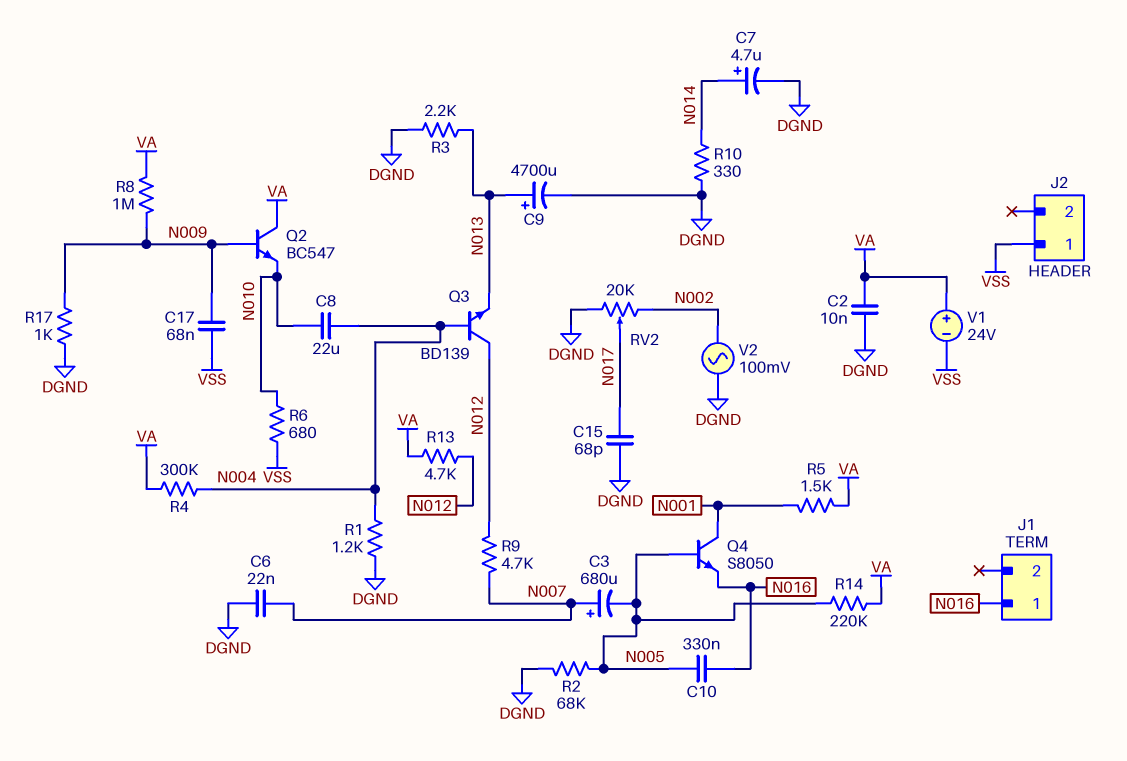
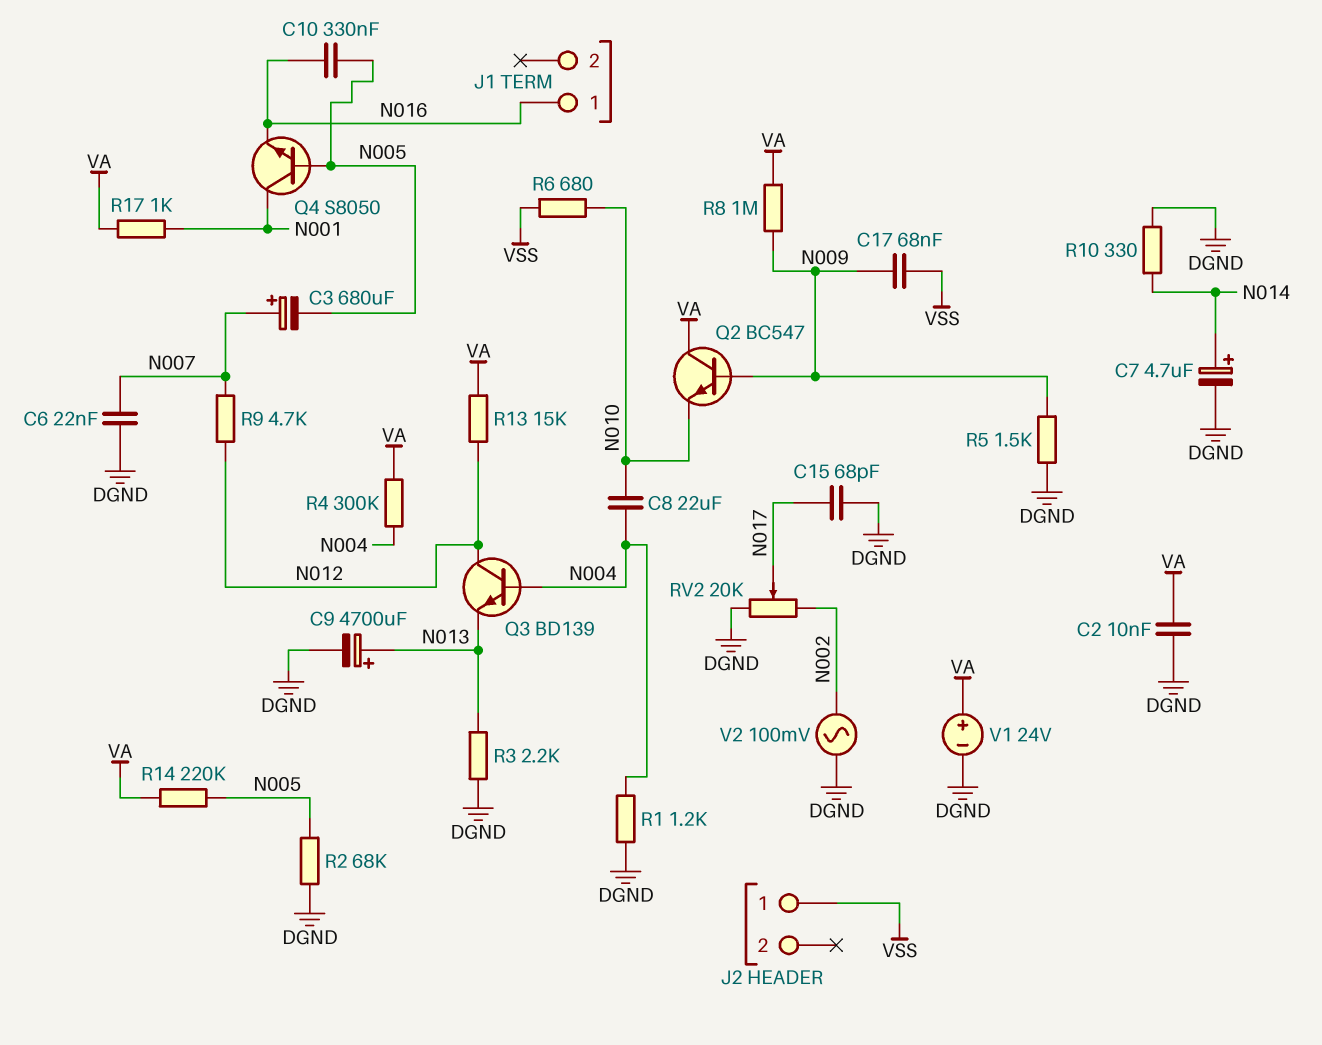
R5: 1.5k (N001, VA) -> 1.5k (DGND, N009)
R13: 4.7k (N012, VA) -> 15k (N012, VA)
R17: 1k (DGND, N009) -> 1k (N001, VA)
V1: 24V (plus VA, minus VSS) -> 24V (plus VA, minus DGND)

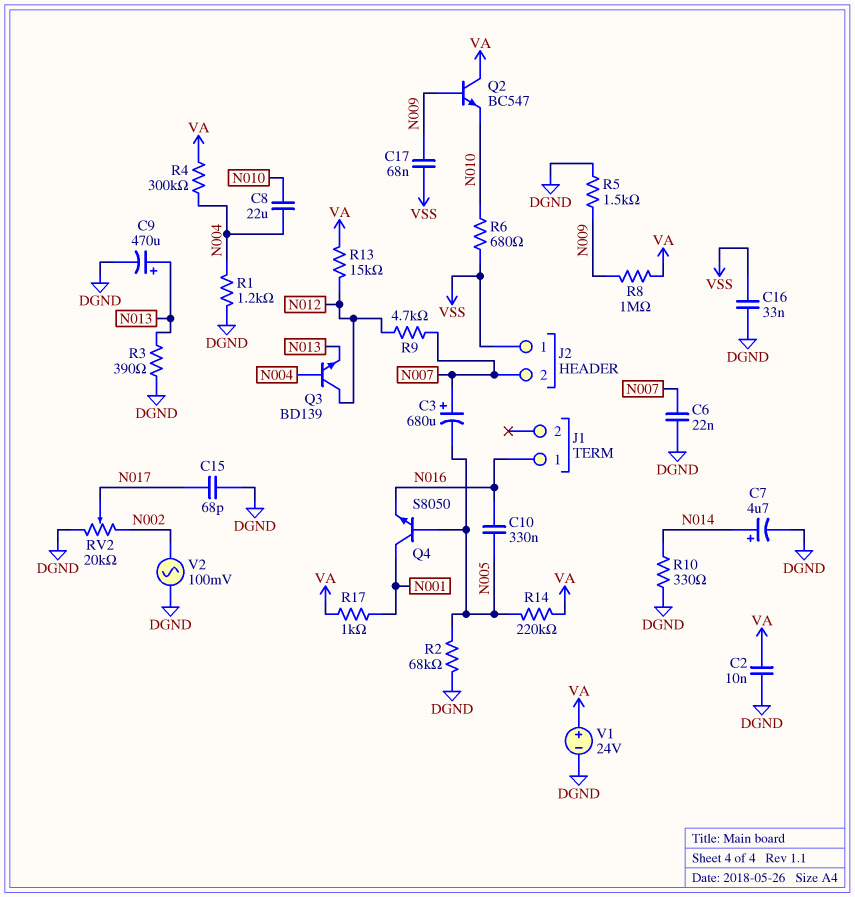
C9: 4700uF (plus N013, minus DGND) -> 470uF (plus N013, minus DGND)
C16: none -> 33nF (DGND, VSS)
J2 pin 2: none -> N007
R3: 2.2k (DGND, N013) -> 390 (DGND, N013)

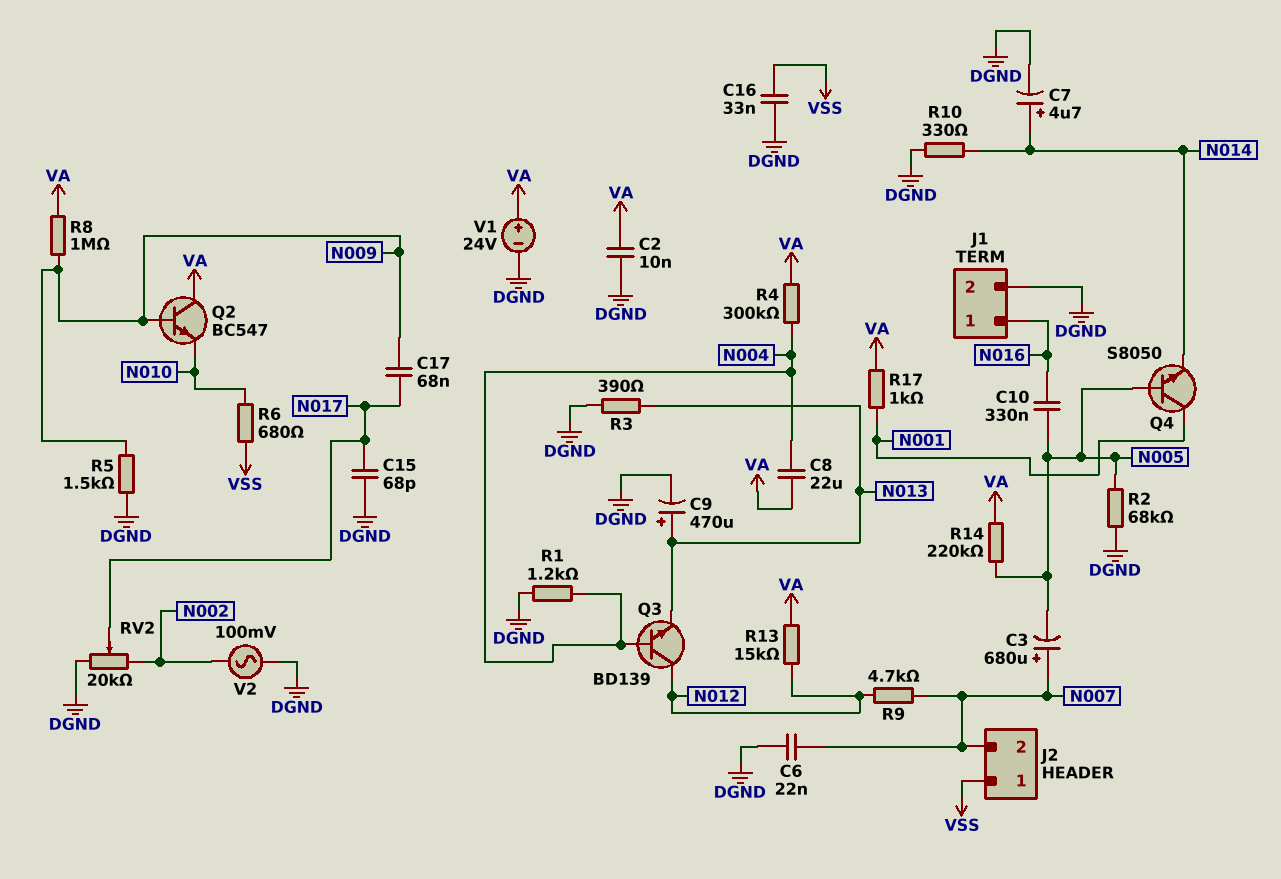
C8: 22uF (N004, N010) -> 22uF (N004, VA)
C17: 68nF (N009, VSS) -> 68nF (N009, N017)
J1 pin 2: none -> DGND
Q4: NPN S8050 (B N005, C N001, E N016) -> NPN S8050 (B N005, C N001, E N014)

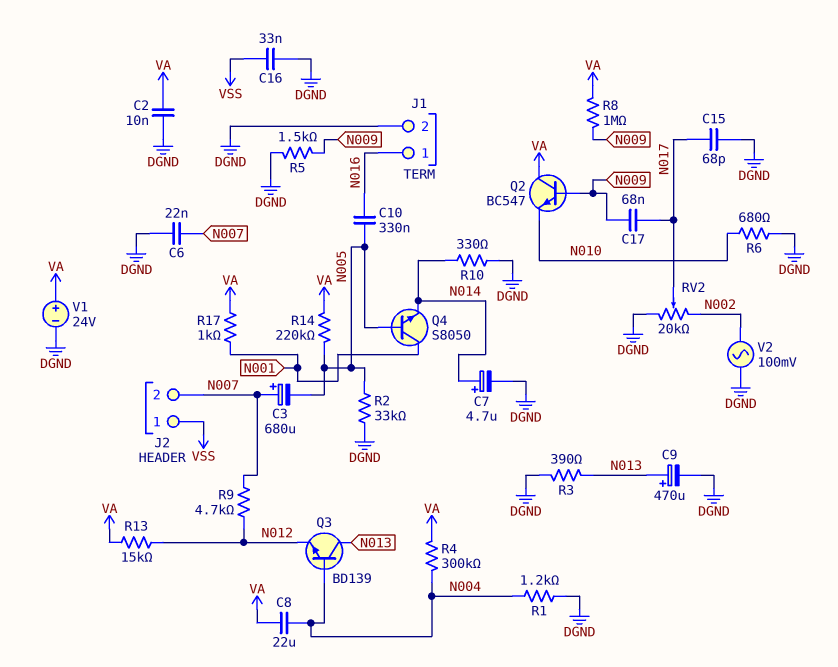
Q3: NPN BD139 (B N004, C N012, E N013) -> NPN BD139 (B N004, C N013, E N012)
R2: 68k (DGND, N005) -> 33k (DGND, N005)
R6: 680 (N010, VSS) -> 680 (DGND, N010)

